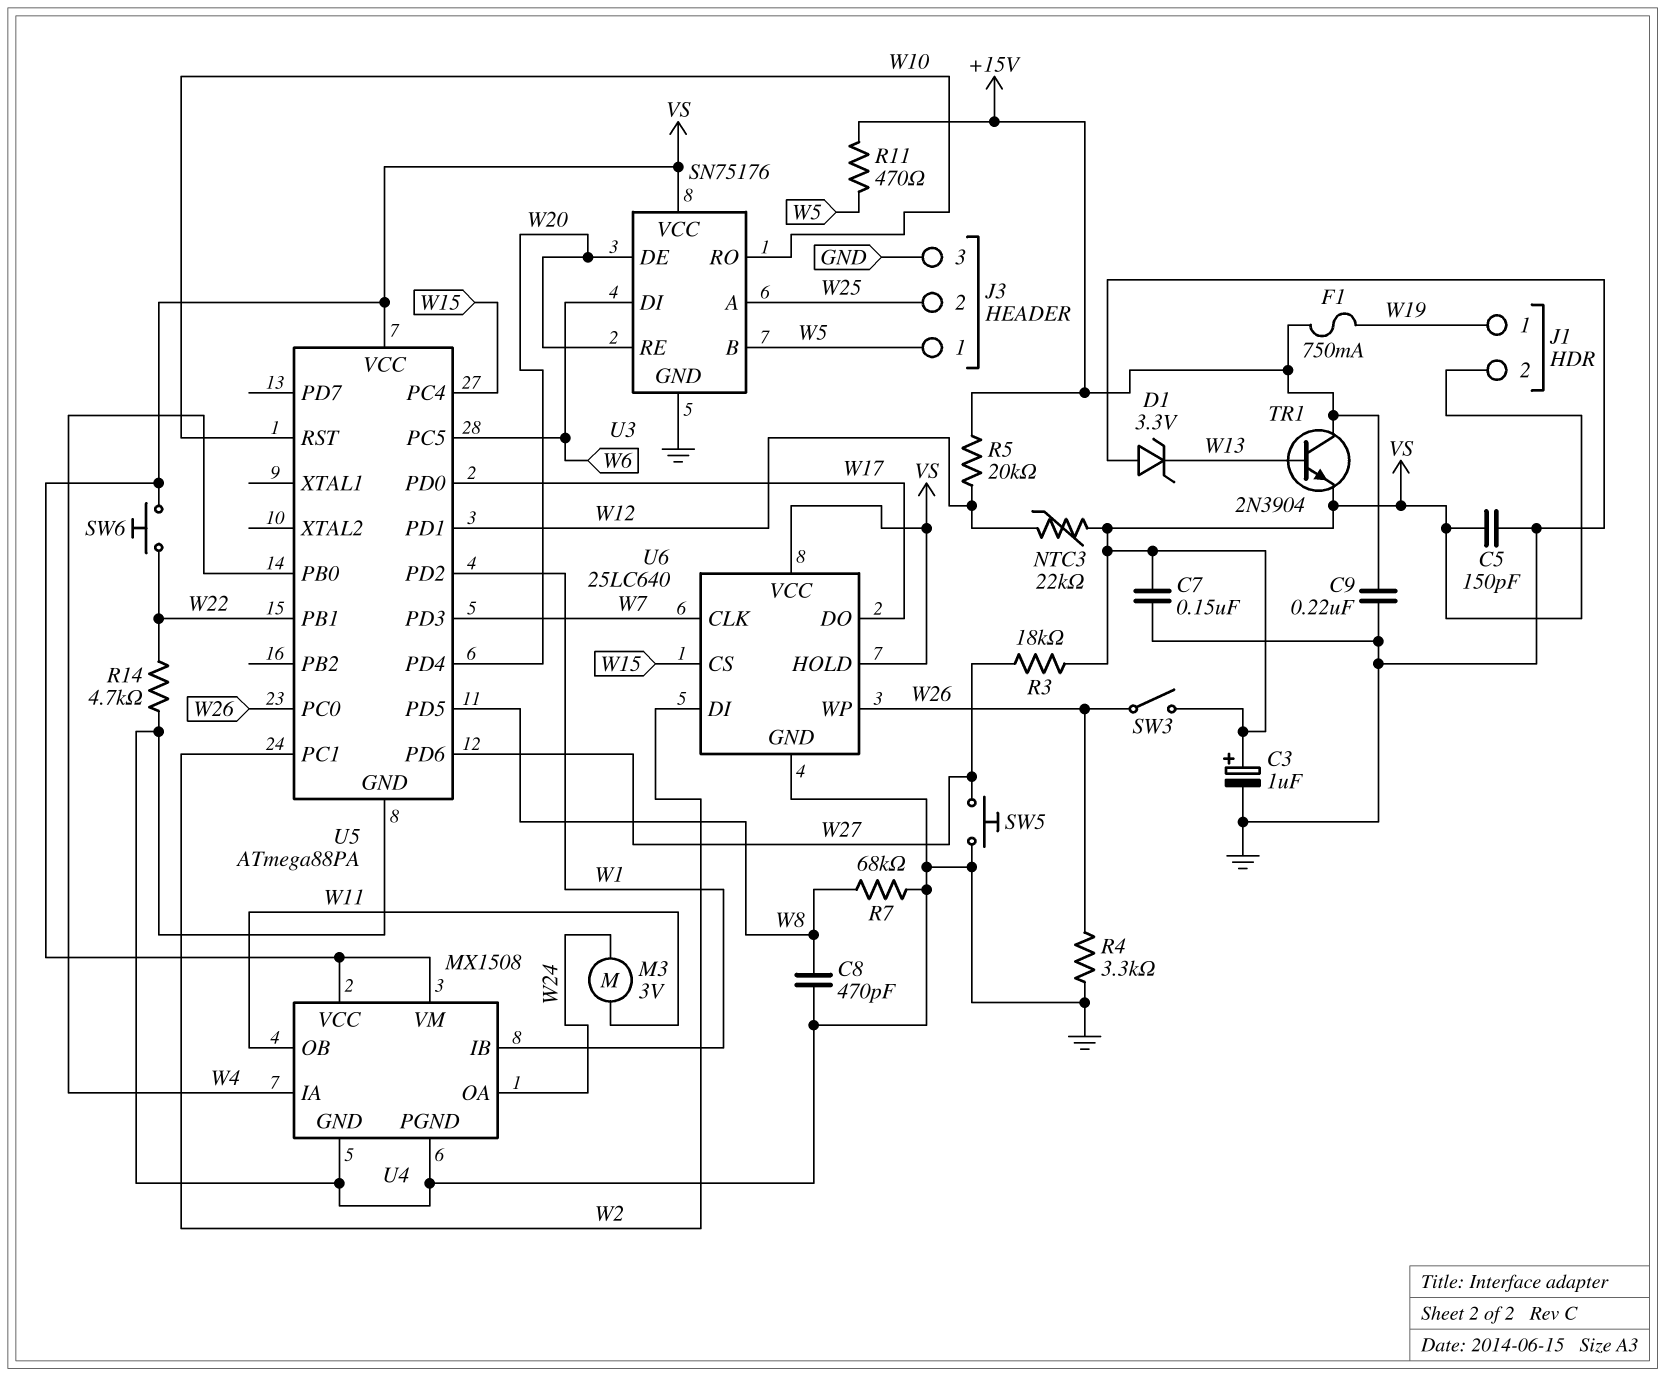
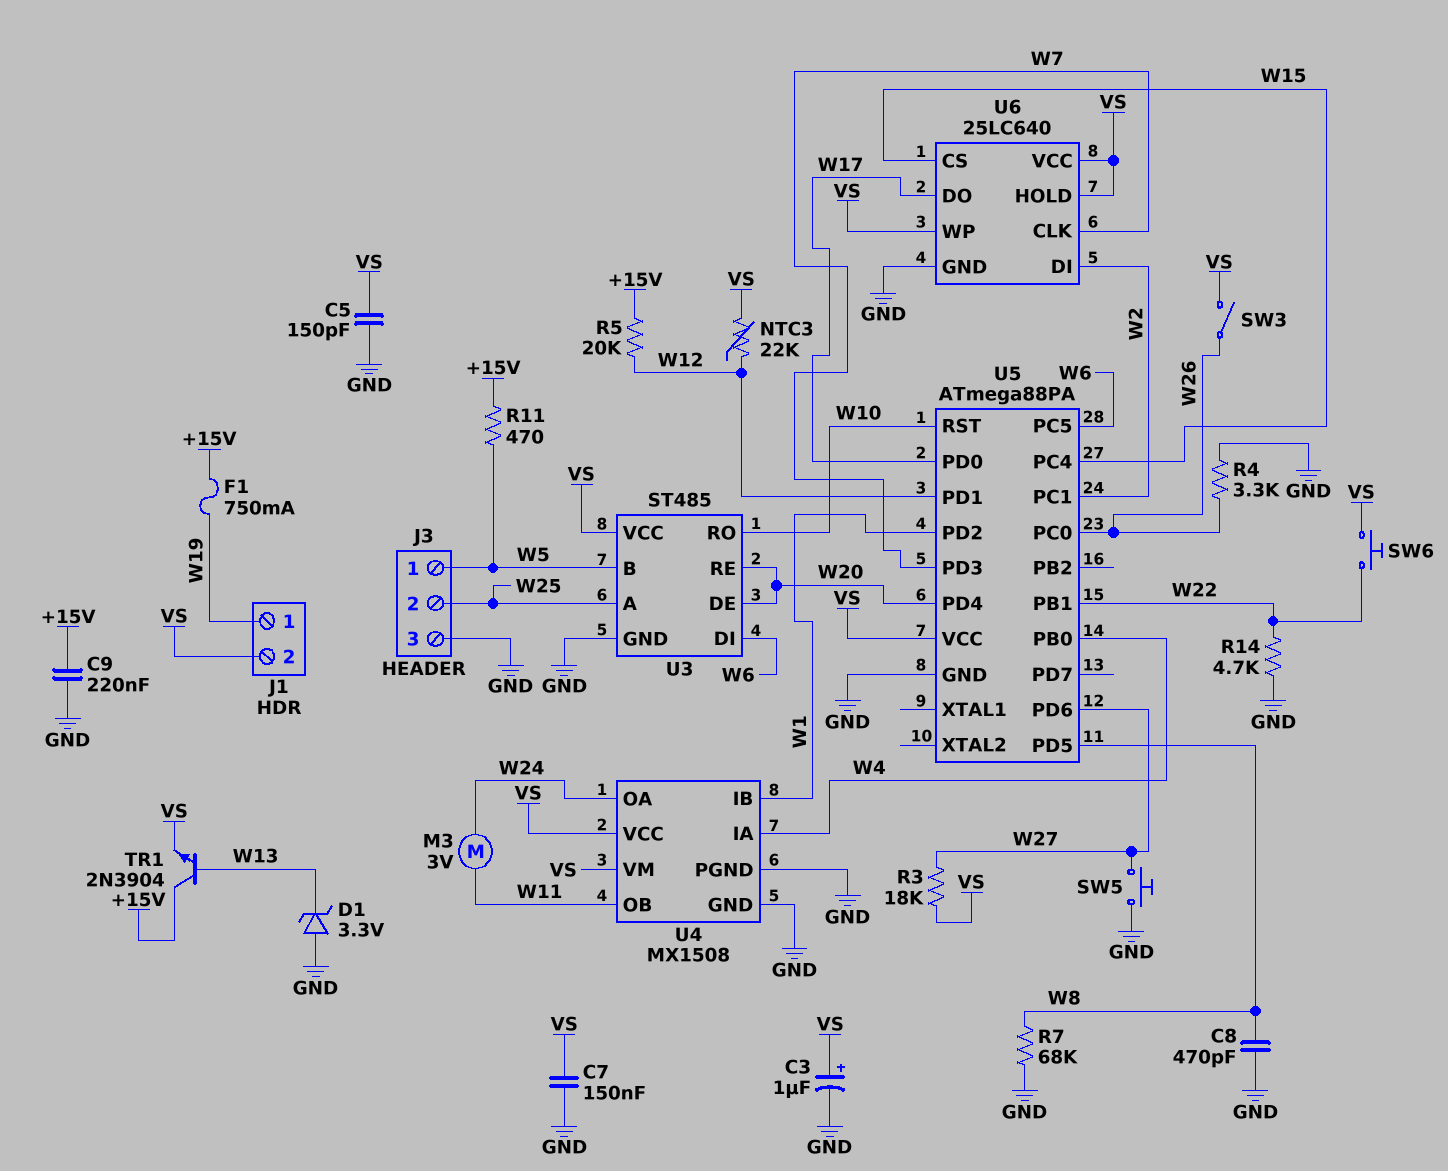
U3: SN75176 -> ST485
U6 pin WP: W26 -> VS

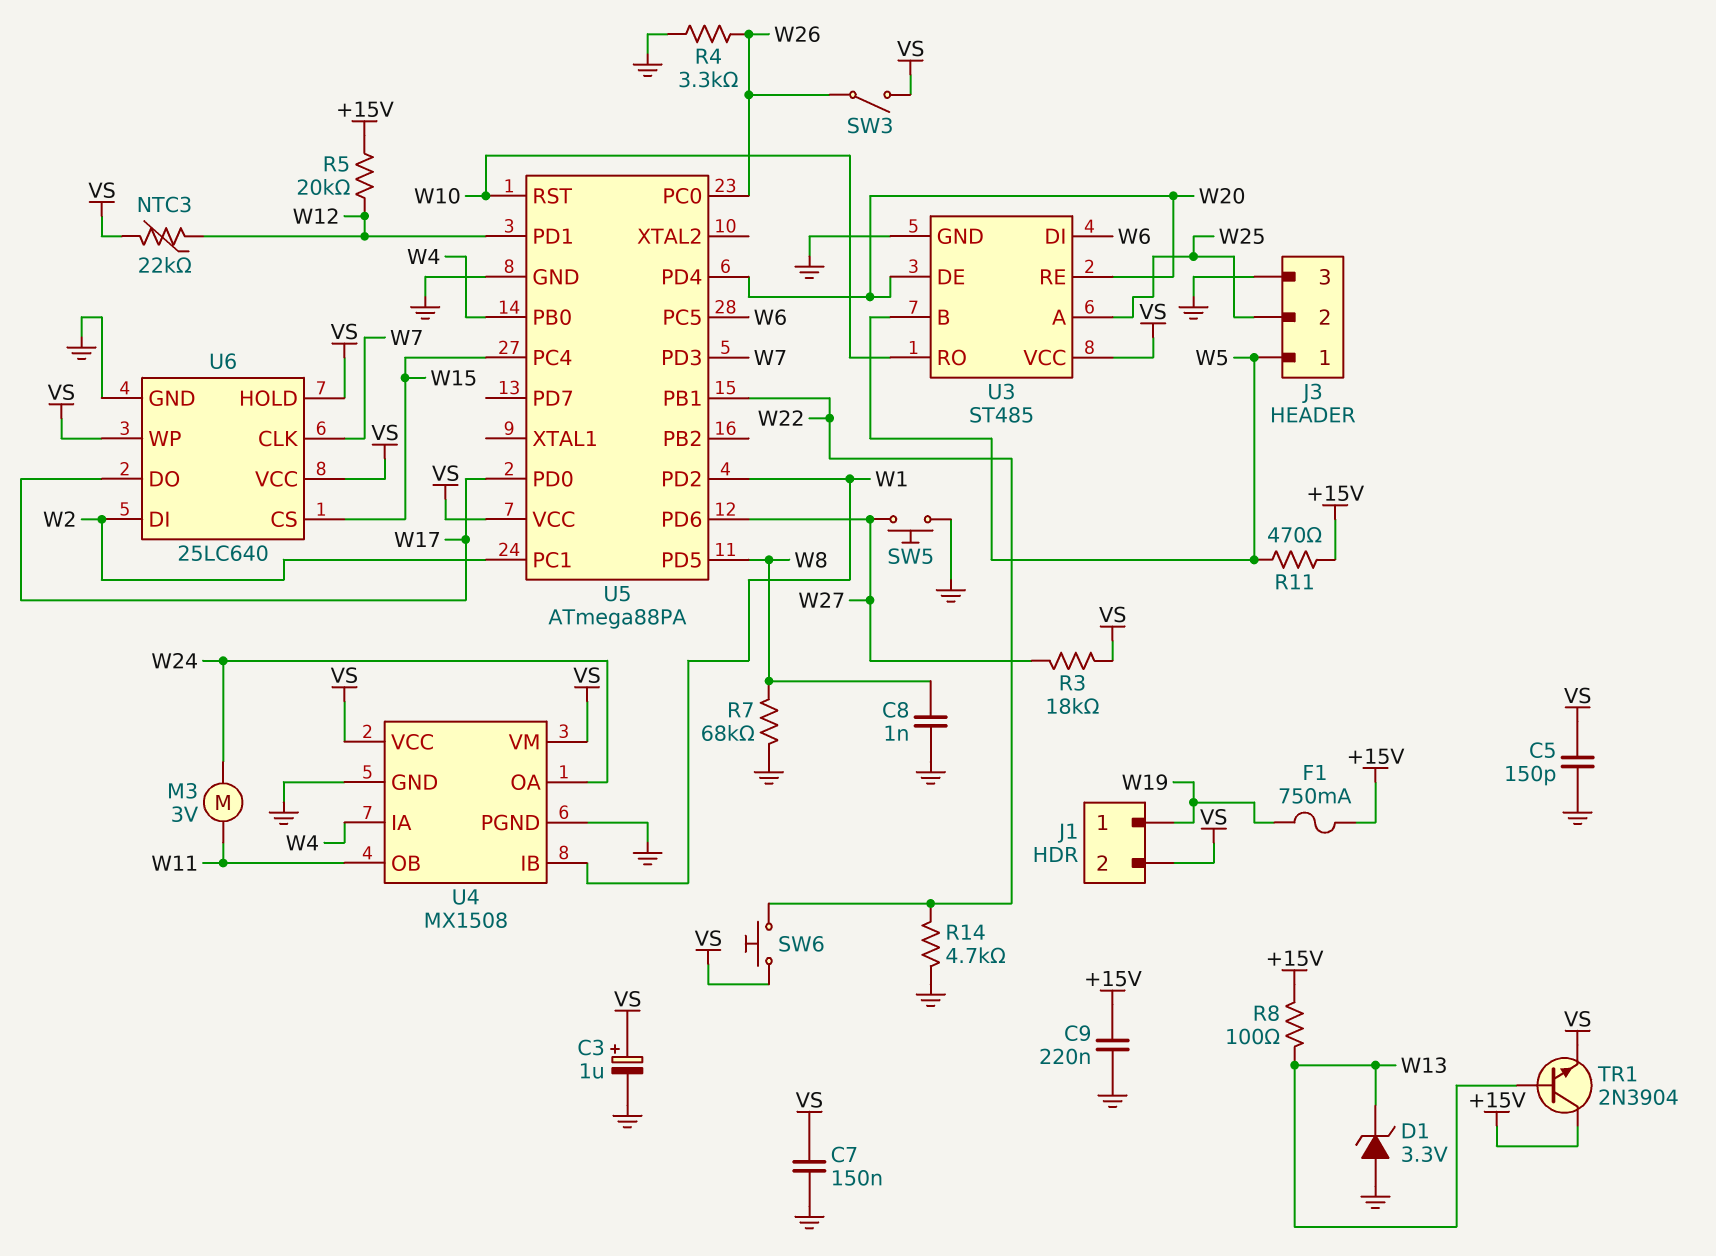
C8: 470pF (GND, W8) -> 1nF (GND, W8)
R8: none -> 100 (+15V, W13)

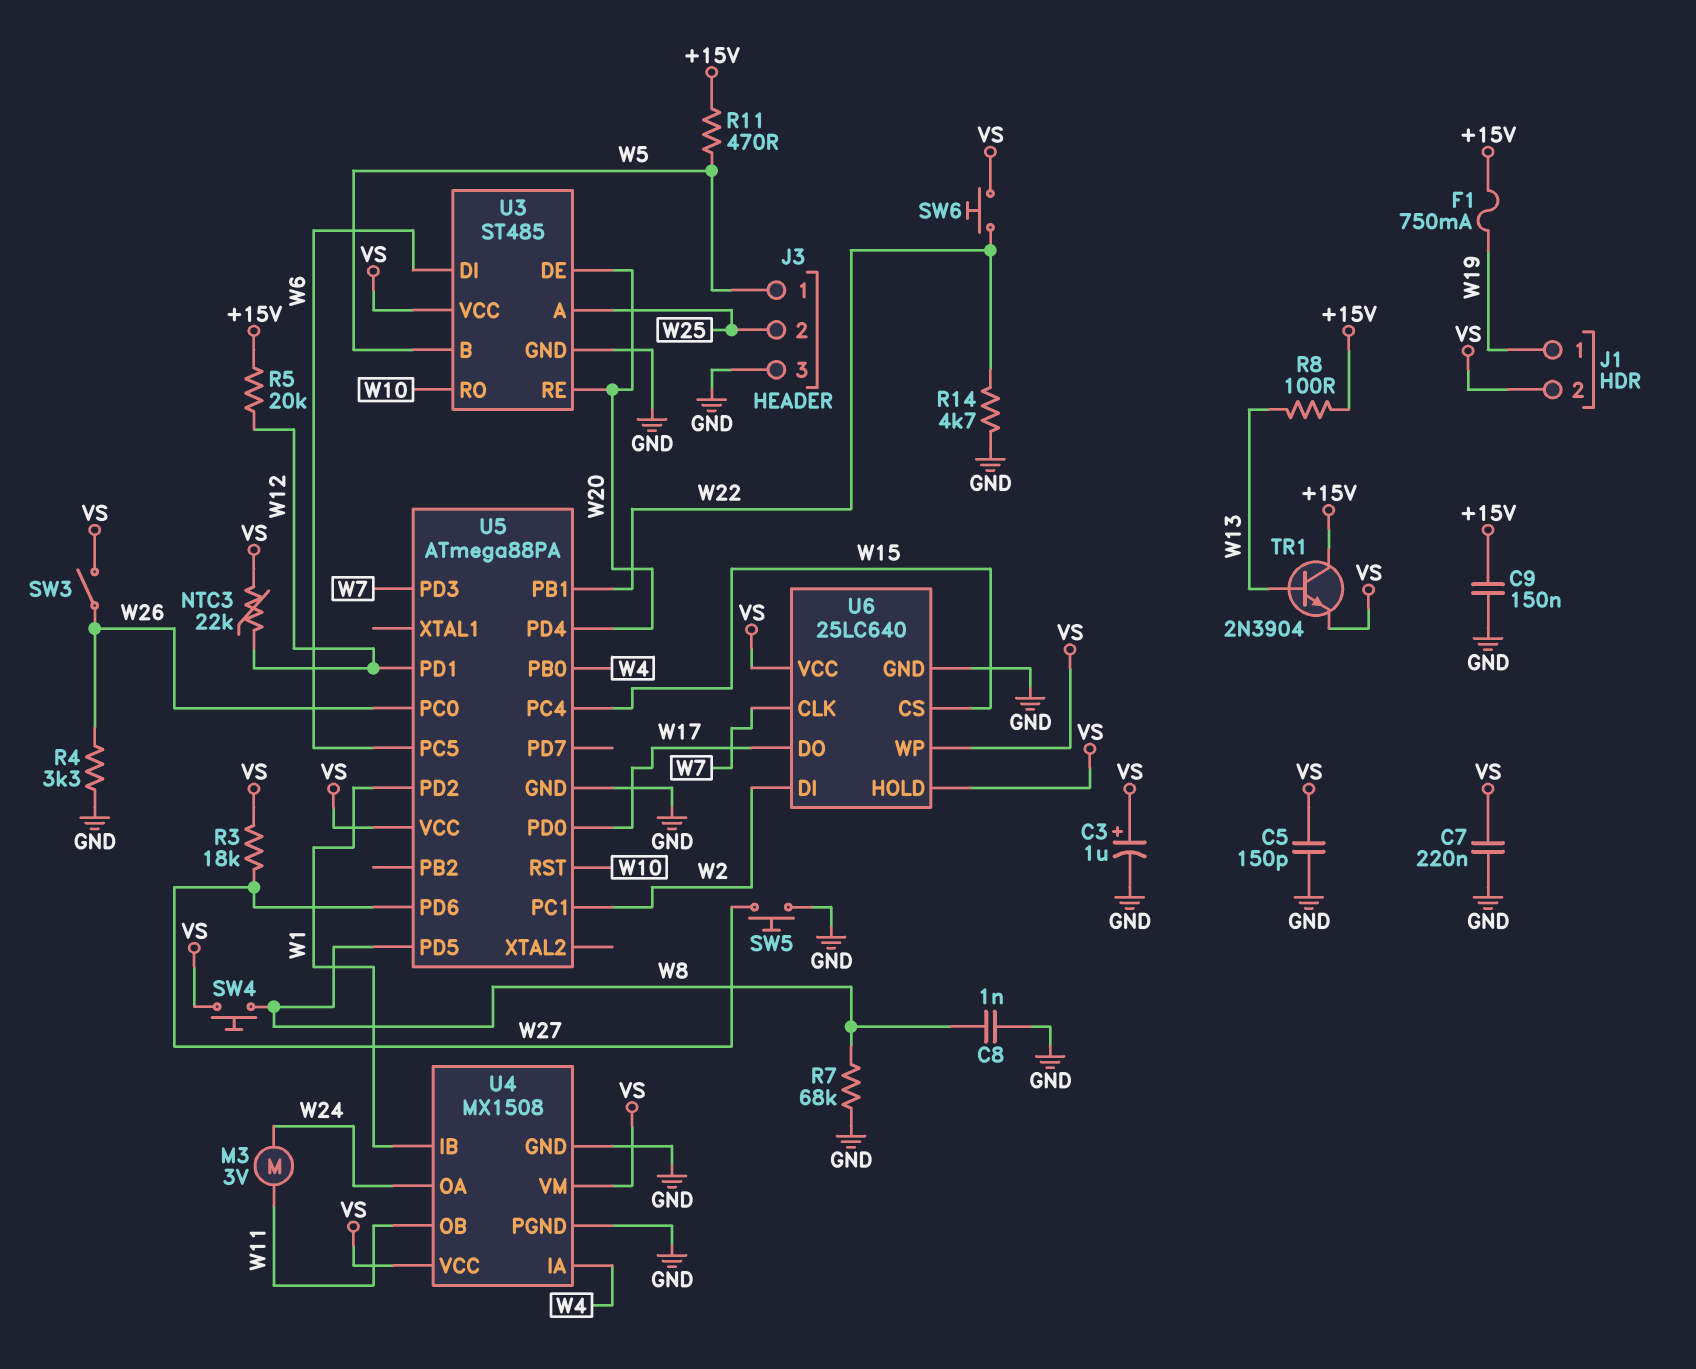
C7: 150nF (GND, VS) -> 220nF (GND, VS)
C9: 220nF (+15V, GND) -> 150nF (+15V, GND)
D1: zener 3.3V (A GND, K W13) -> none
SW4: none -> button (VS, W8)

